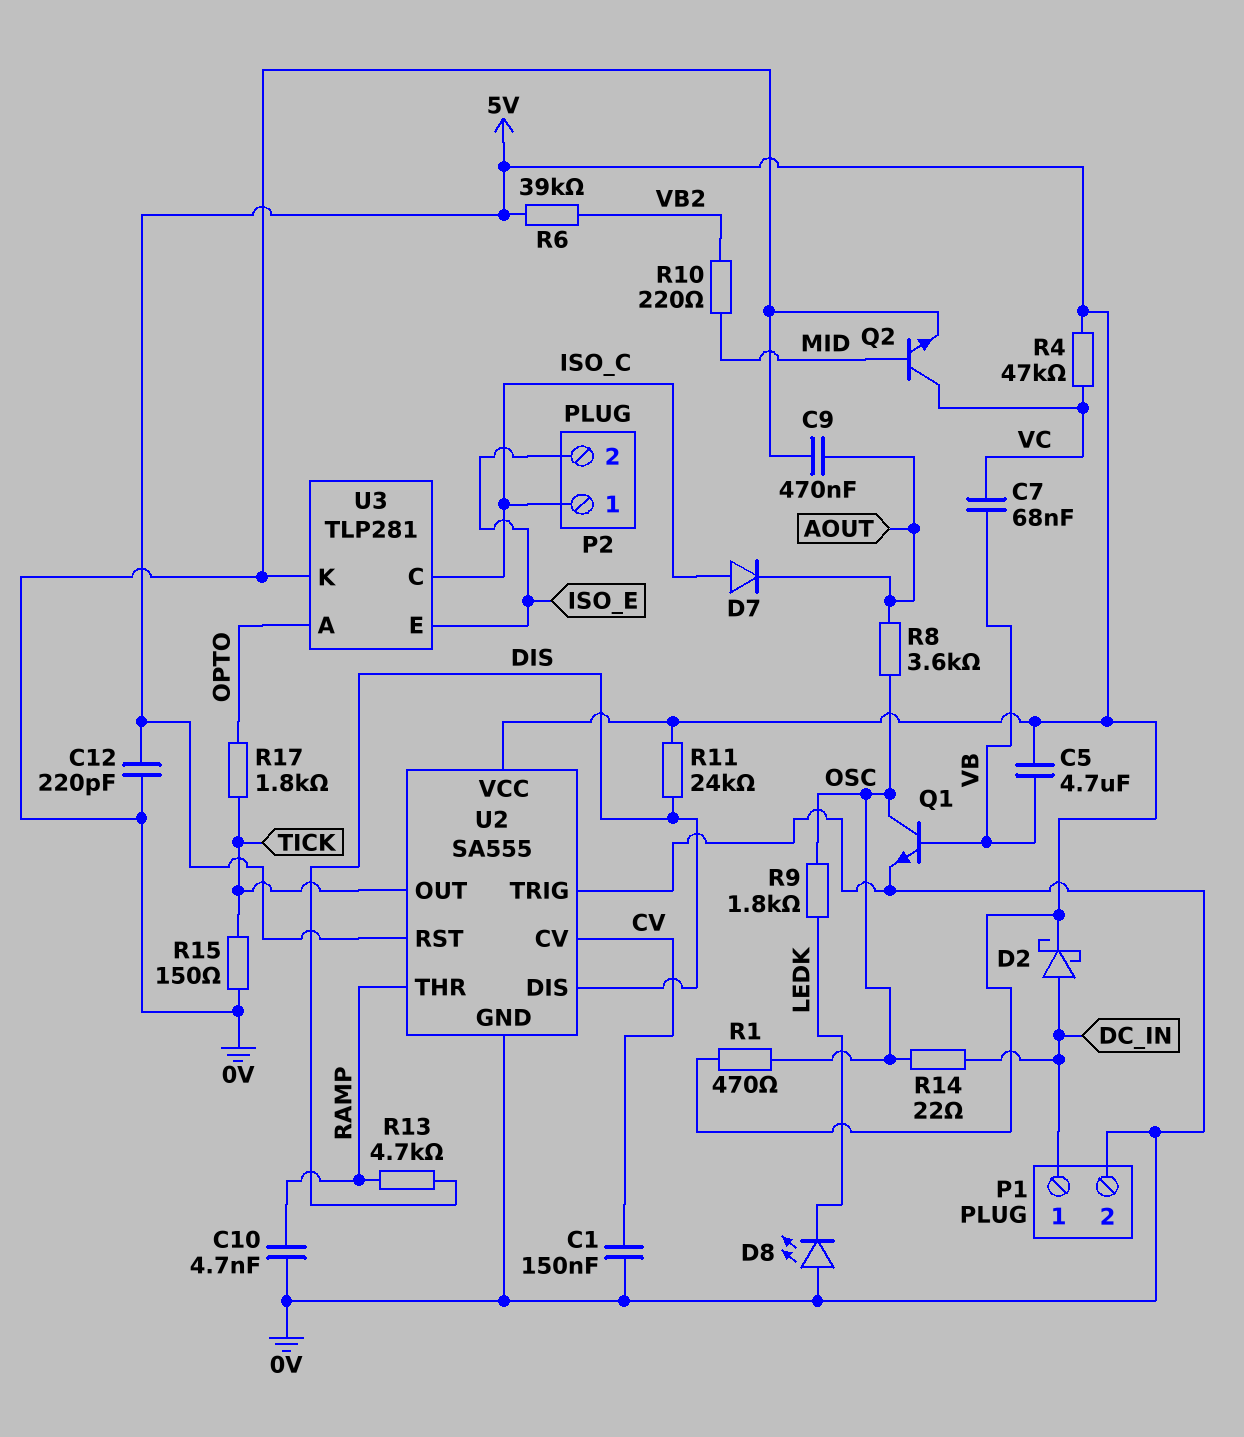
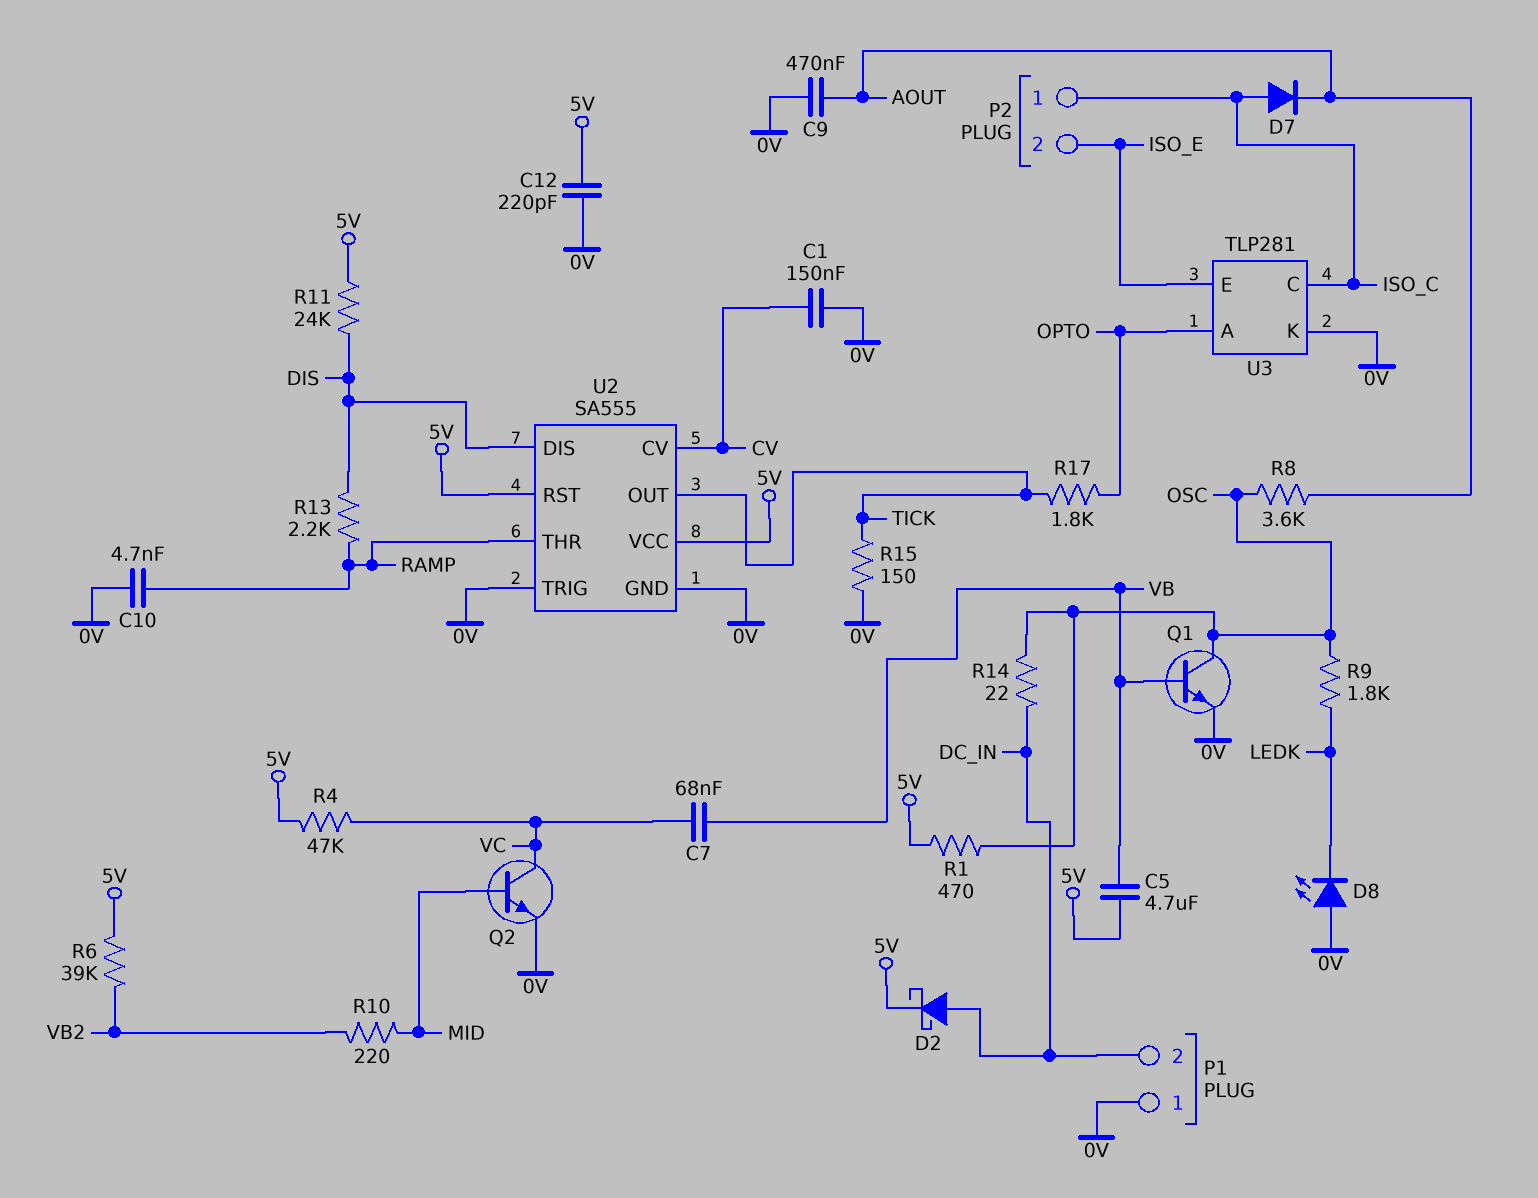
P1 pin 1: DC_IN -> 0V
P1 pin 2: 0V -> DC_IN
R13: 4.7k (DIS, RAMP) -> 2.2k (DIS, RAMP)

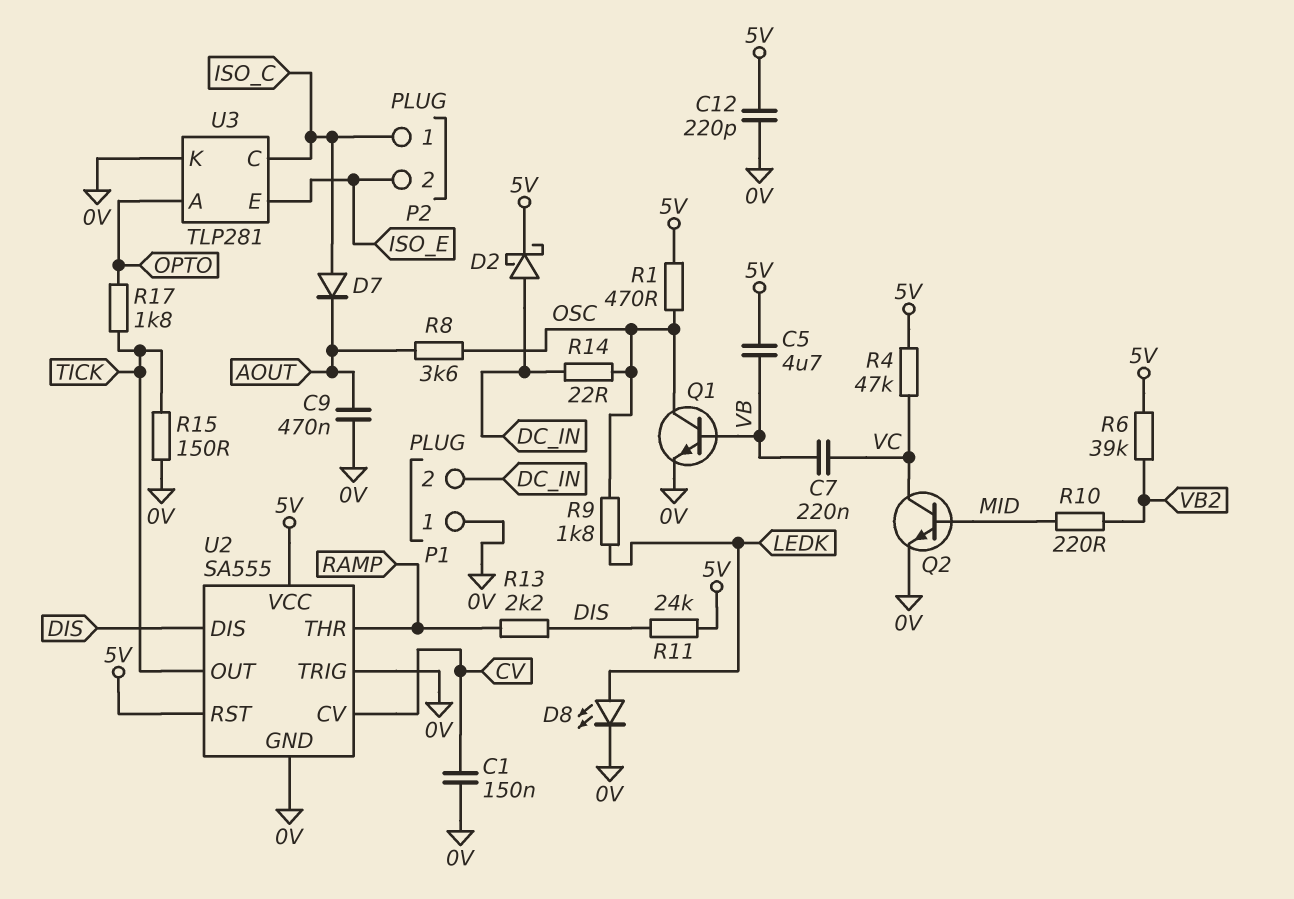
C7: 68nF (VB, VC) -> 220nF (VB, VC)
C10: 4.7nF (0V, RAMP) -> none
D8: LED (A 0V, K LEDK) -> LED (A LEDK, K 0V)

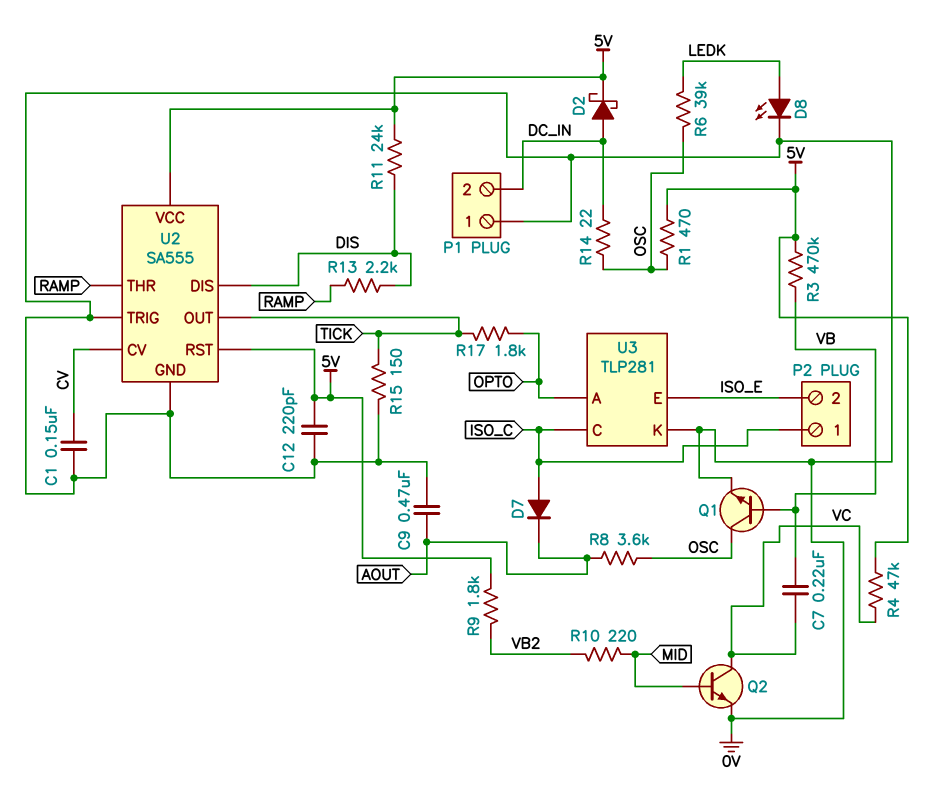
C5: 4.7uF (5V, VB) -> none
R3: none -> 470k (5V, VB)
R6: 39k (5V, VB2) -> 39k (LEDK, OSC)
R9: 1.8k (LEDK, OSC) -> 1.8k (5V, VB2)

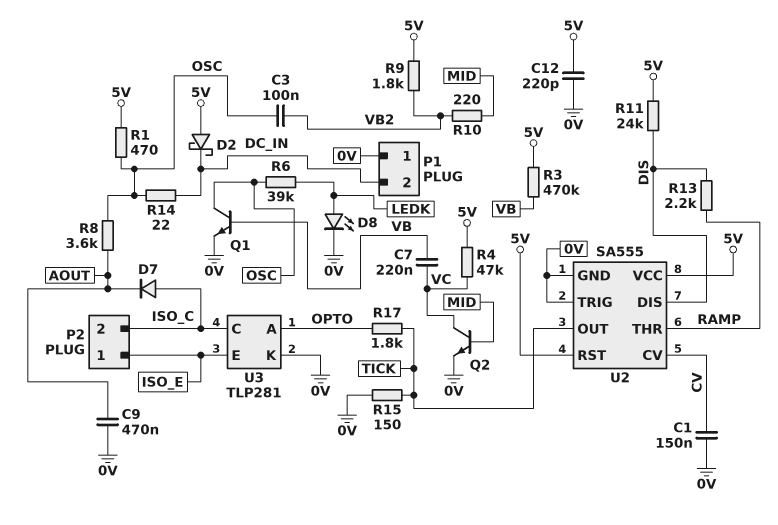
C3: none -> 100nF (OSC, VB2)
D2: schottky (A DC_IN, K 5V) -> schottky (A 5V, K DC_IN)
P2 pin 1: ISO_C -> ISO_E
P2 pin 2: ISO_E -> ISO_C

